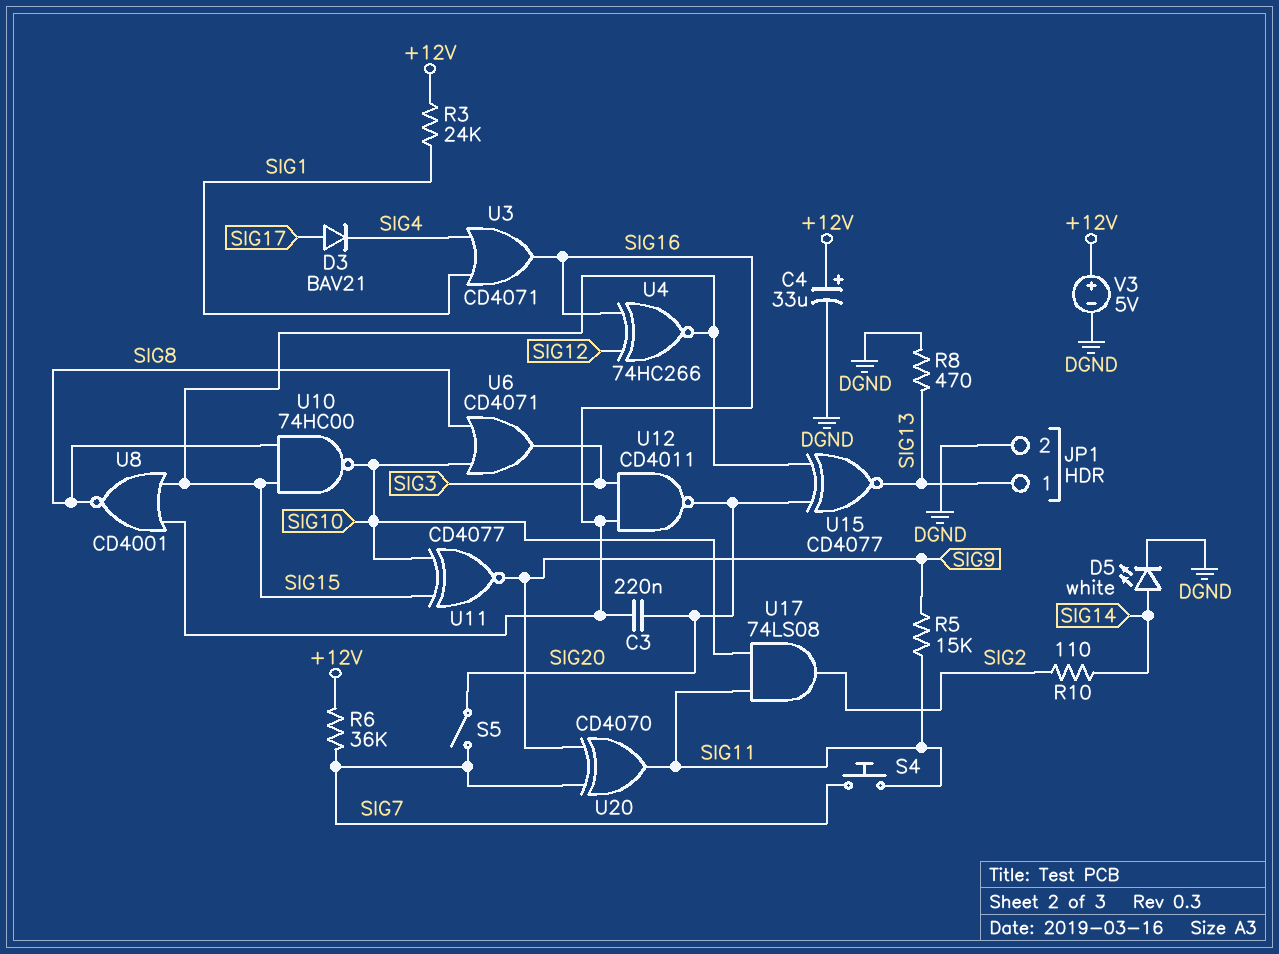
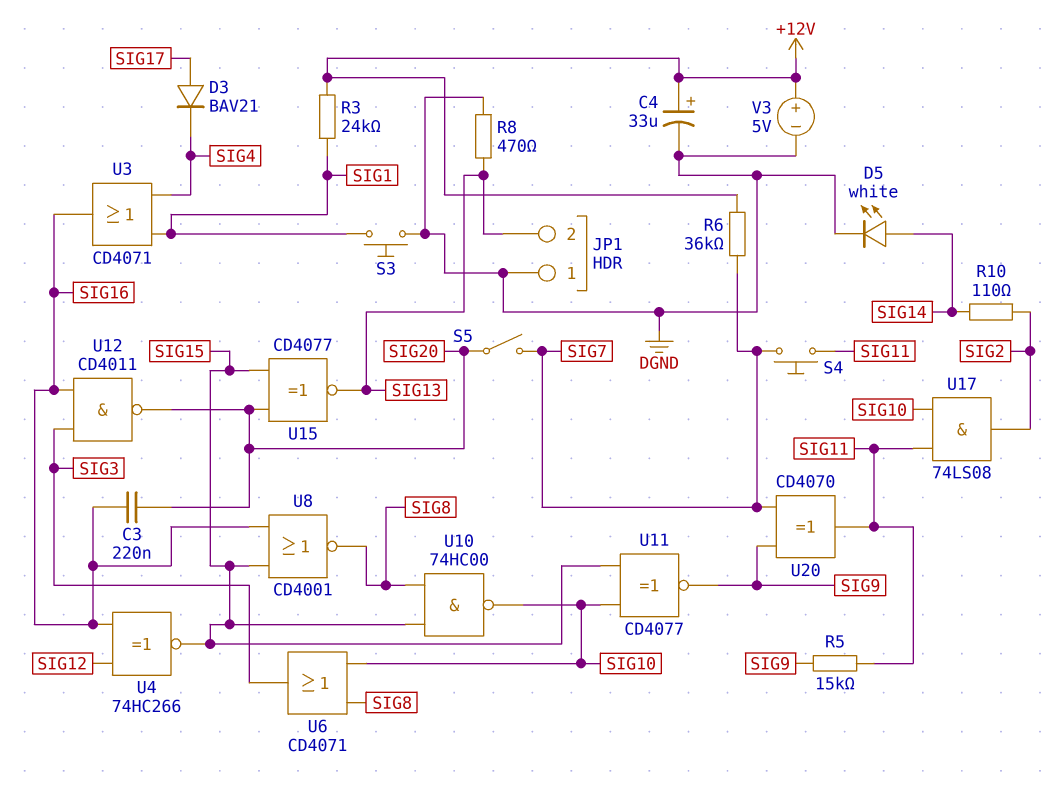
JP1 pin 1: SIG13 -> DGND
JP1 pin 2: DGND -> SIG13
S3: none -> button (DGND, SIG1)

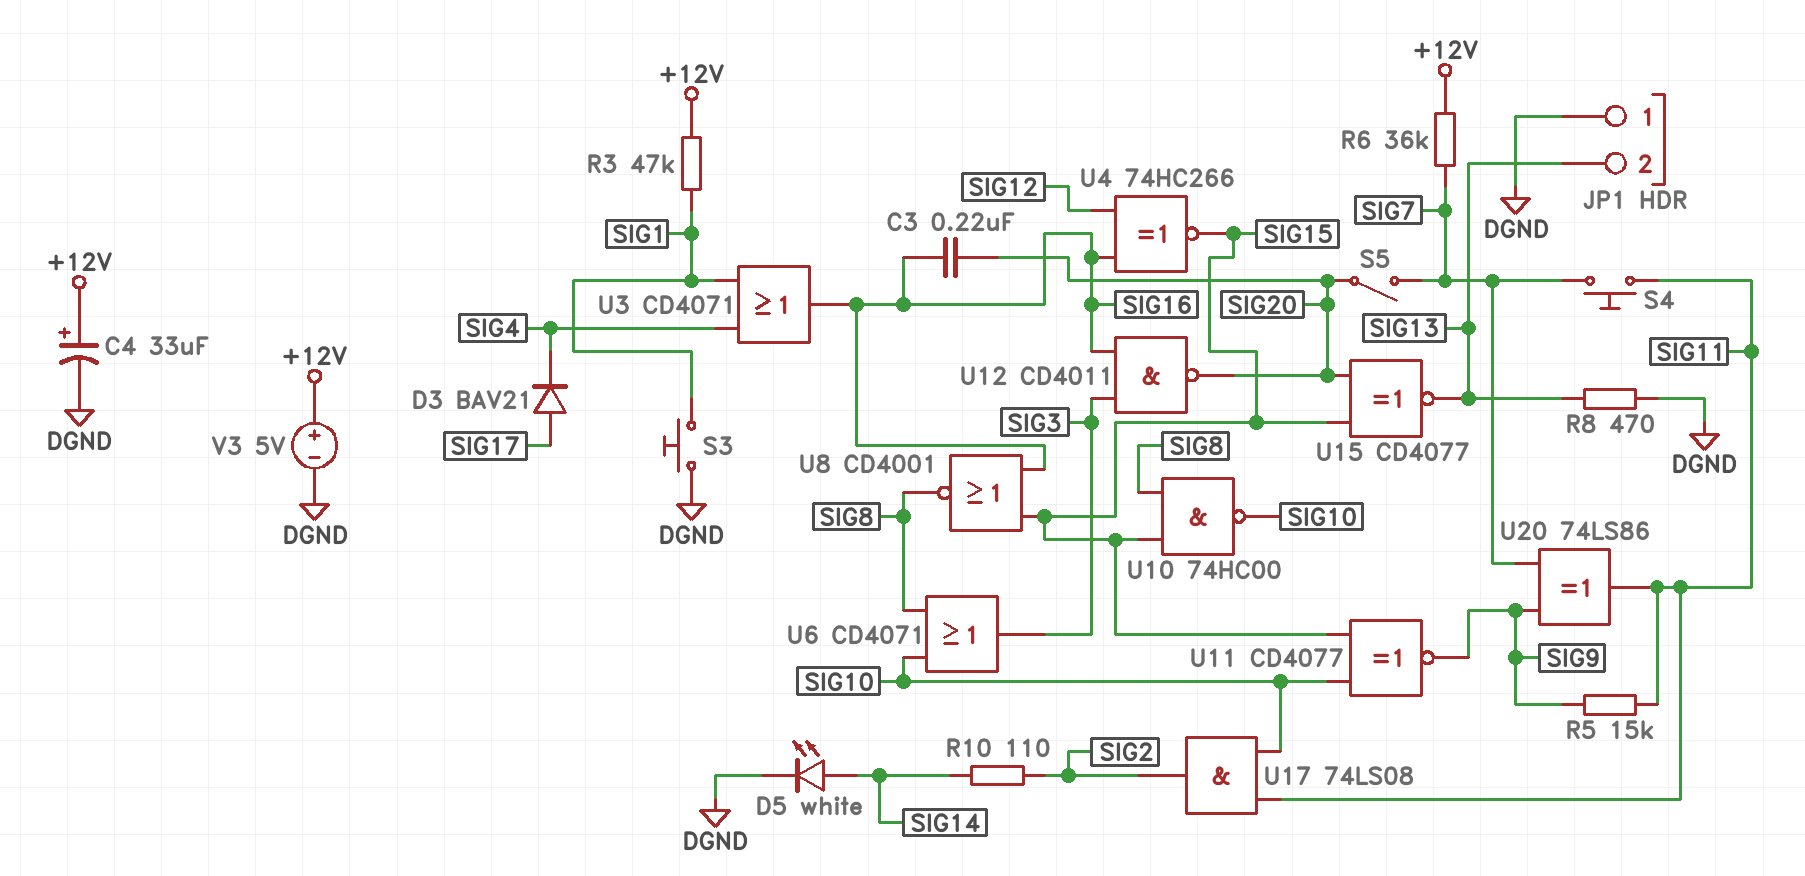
R3: 24k (+12V, SIG1) -> 47k (+12V, SIG1)
U20: XOR CD4070 (in SIG7, in SIG9, out SIG11) -> XOR 74LS86 (in SIG7, in SIG9, out SIG11)

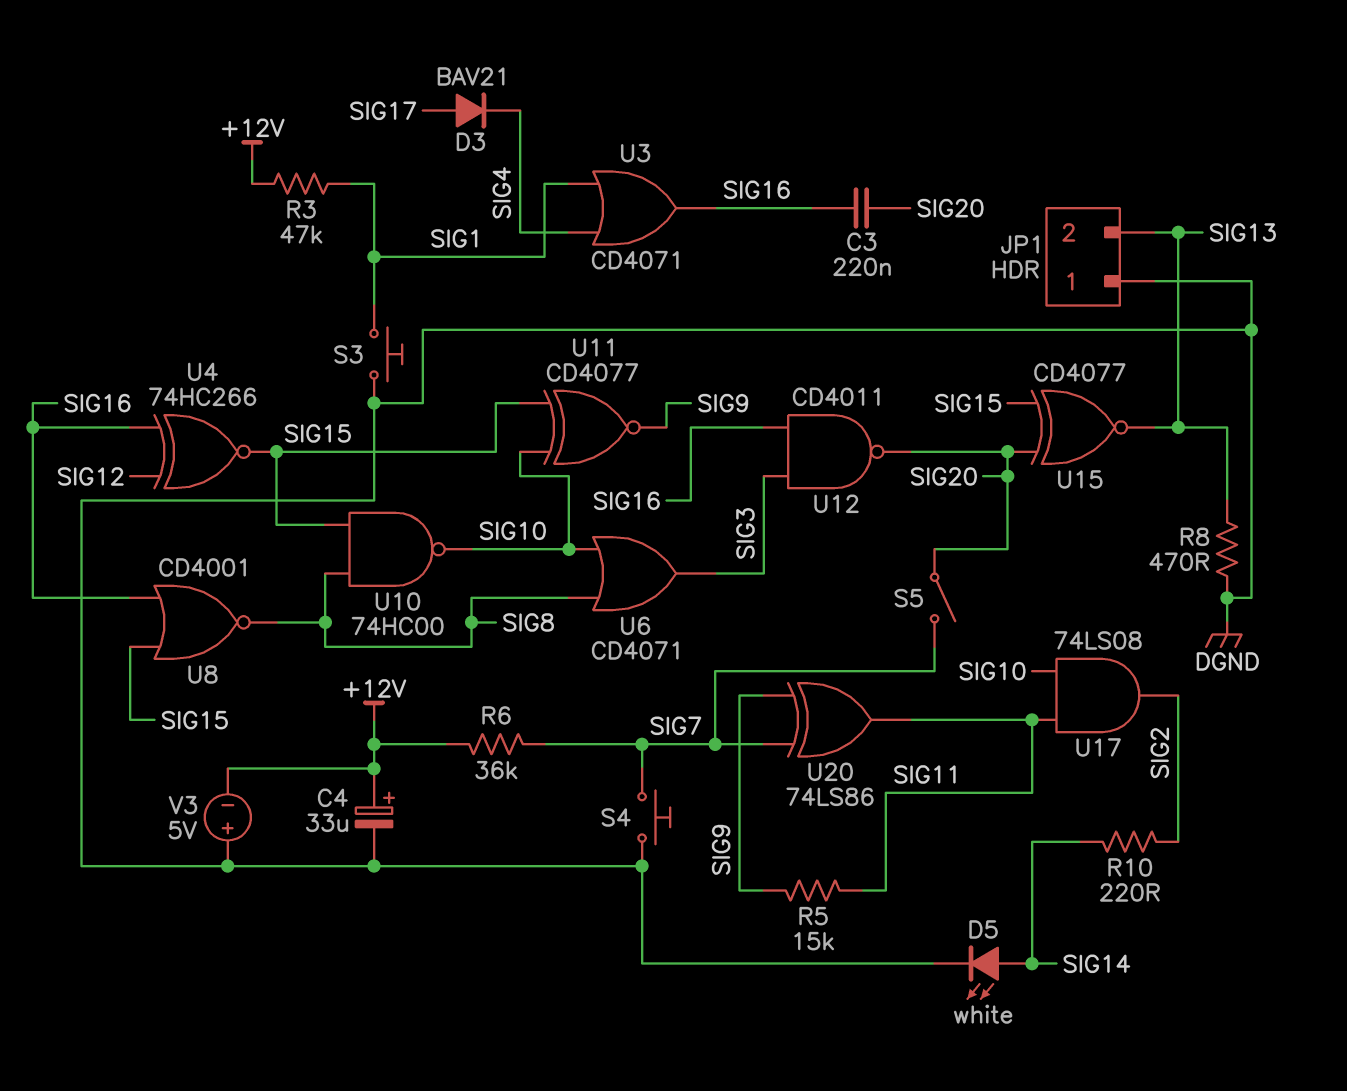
R10: 110 (SIG2, SIG14) -> 220 (SIG2, SIG14)
S4: button (SIG7, SIG11) -> button (DGND, SIG7)
V3: 5V (plus +12V, minus DGND) -> 5V (plus DGND, minus +12V)

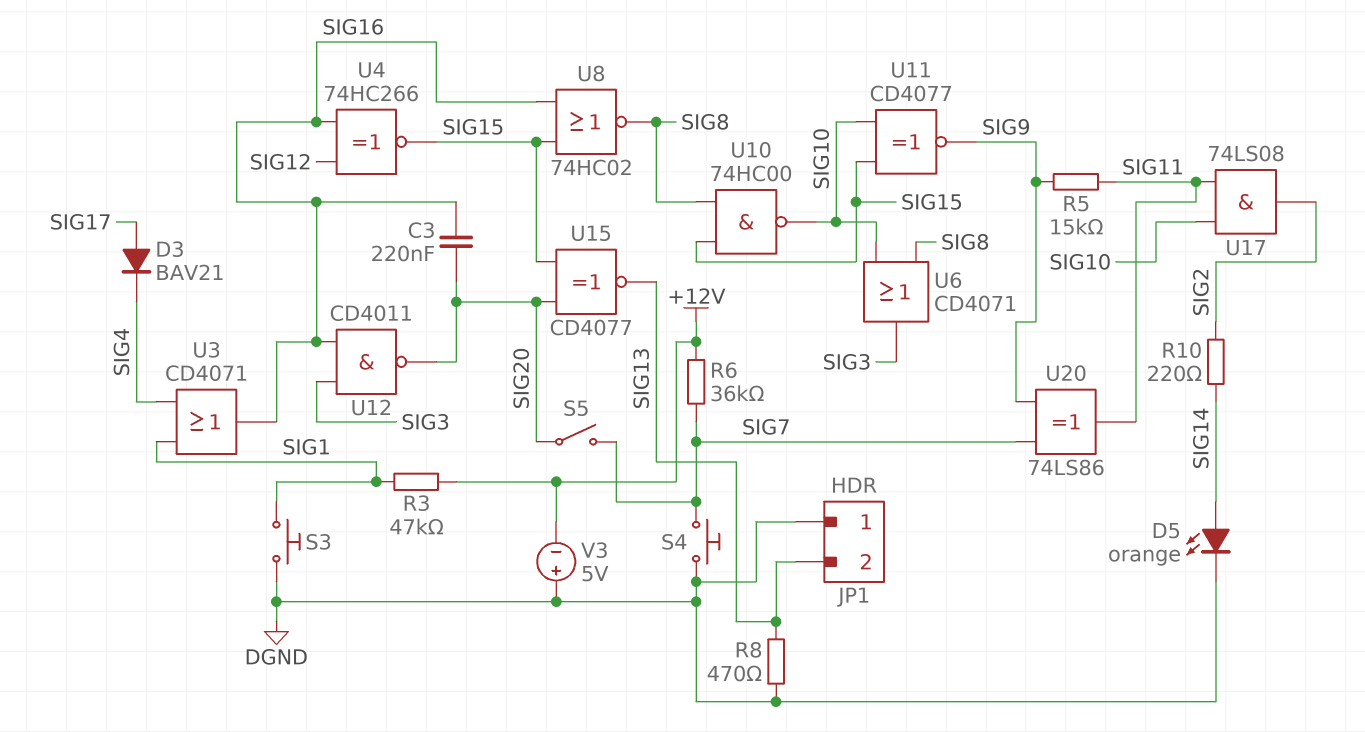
C4: 33uF (plus +12V, minus DGND) -> none
D5: LED white (A SIG14, K DGND) -> LED orange (A SIG14, K DGND)
U8: NOR CD4001 (in SIG15, in SIG16, out SIG8) -> NOR 74HC02 (in SIG15, in SIG16, out SIG8)

